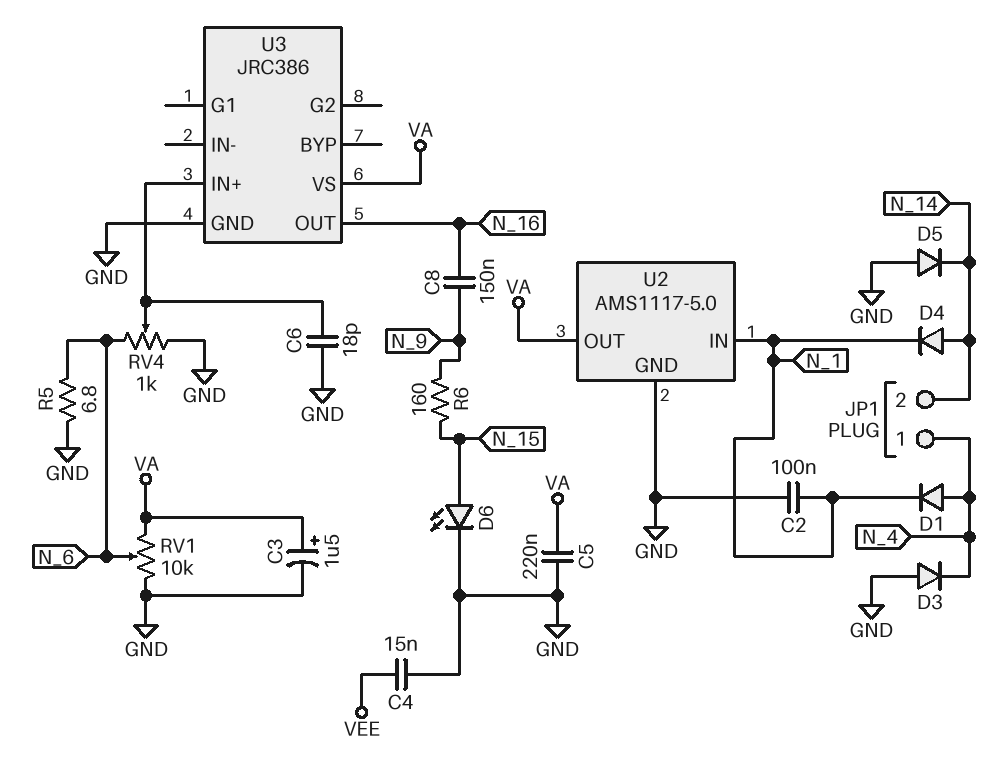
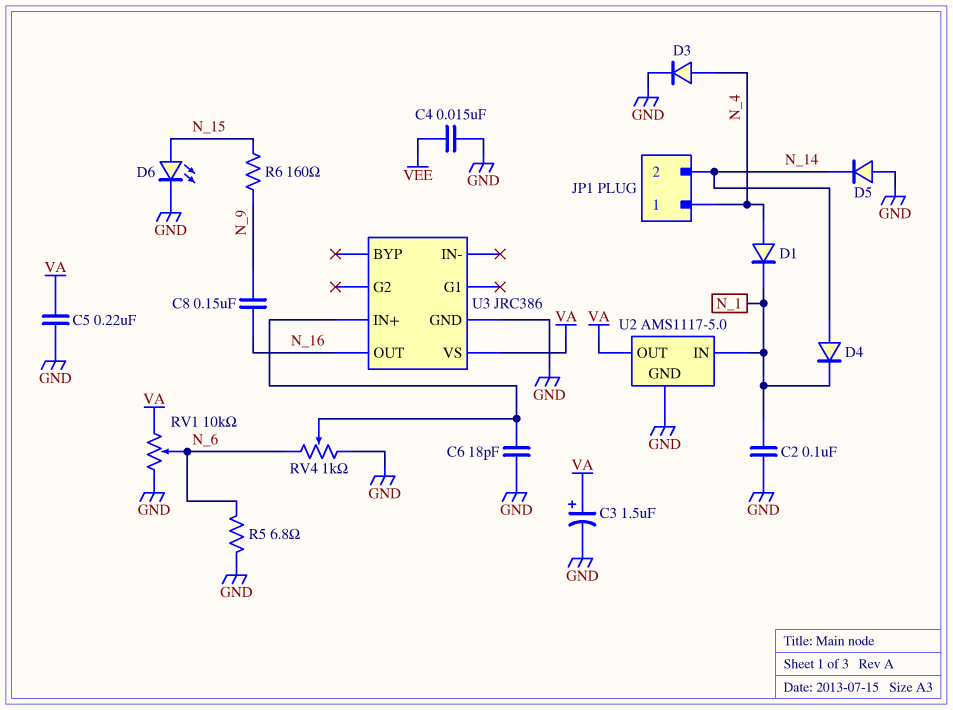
D3: diode (A GND, K N_4) -> diode (A N_4, K GND)

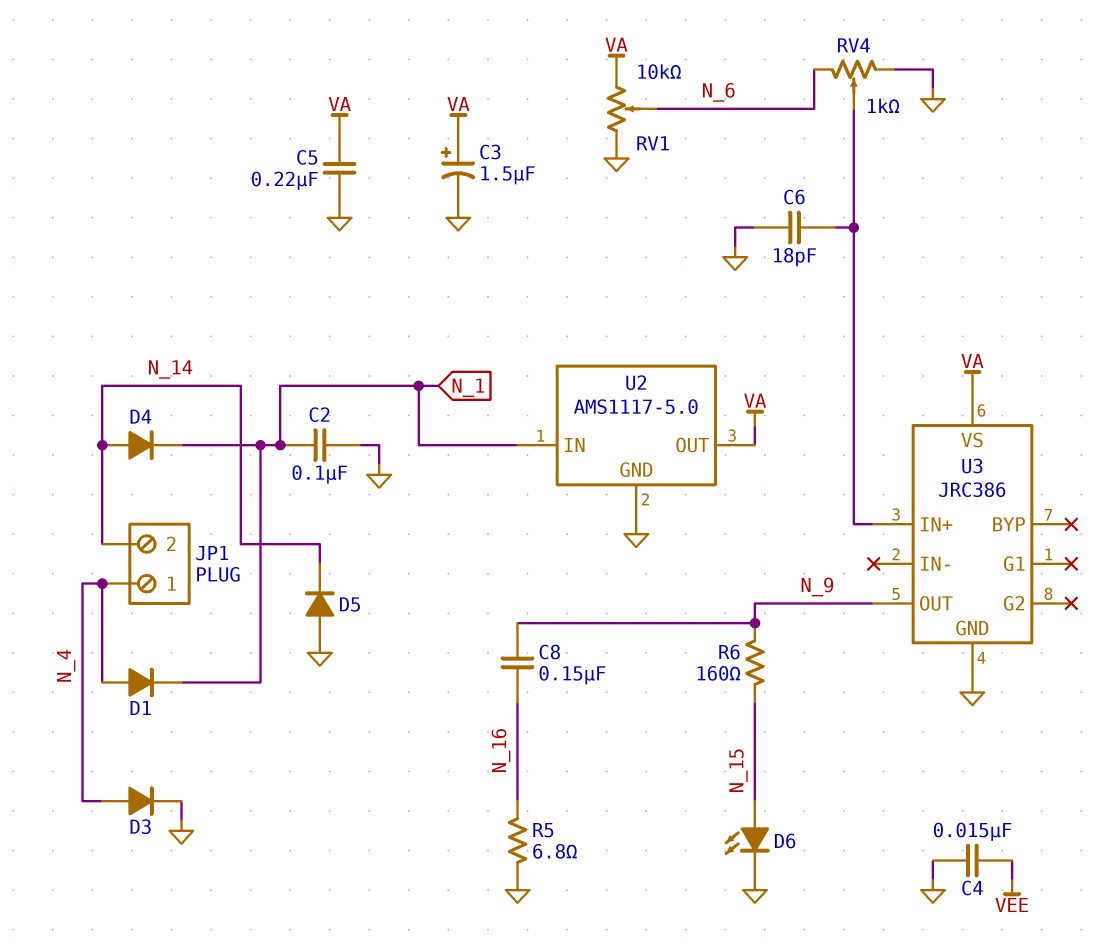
R5: 6.8 (GND, N_6) -> 6.8 (GND, N_16)
U3 pin OUT: N_16 -> N_9

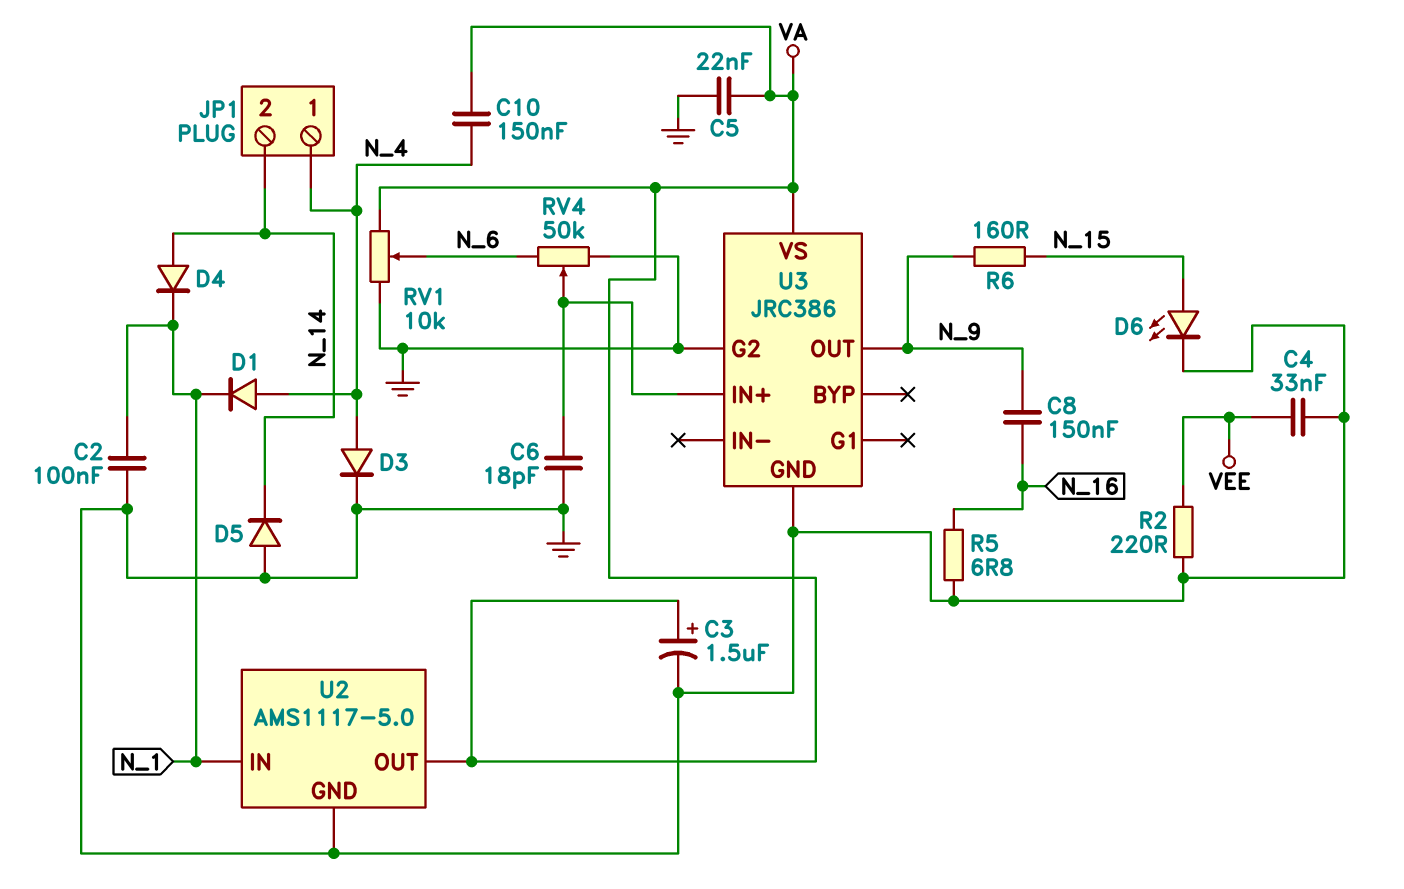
C4: 15nF (GND, VEE) -> 33nF (GND, VEE)
C5: 220nF (GND, VA) -> 22nF (GND, VA)
C10: none -> 150nF (N_4, VA)
R2: none -> 220 (GND, VEE)
RV4: 1k (GND, N_6, wiper U3/IN+) -> 50k (GND, N_6, wiper U3/IN+)
U3 pin G2: none -> GND

